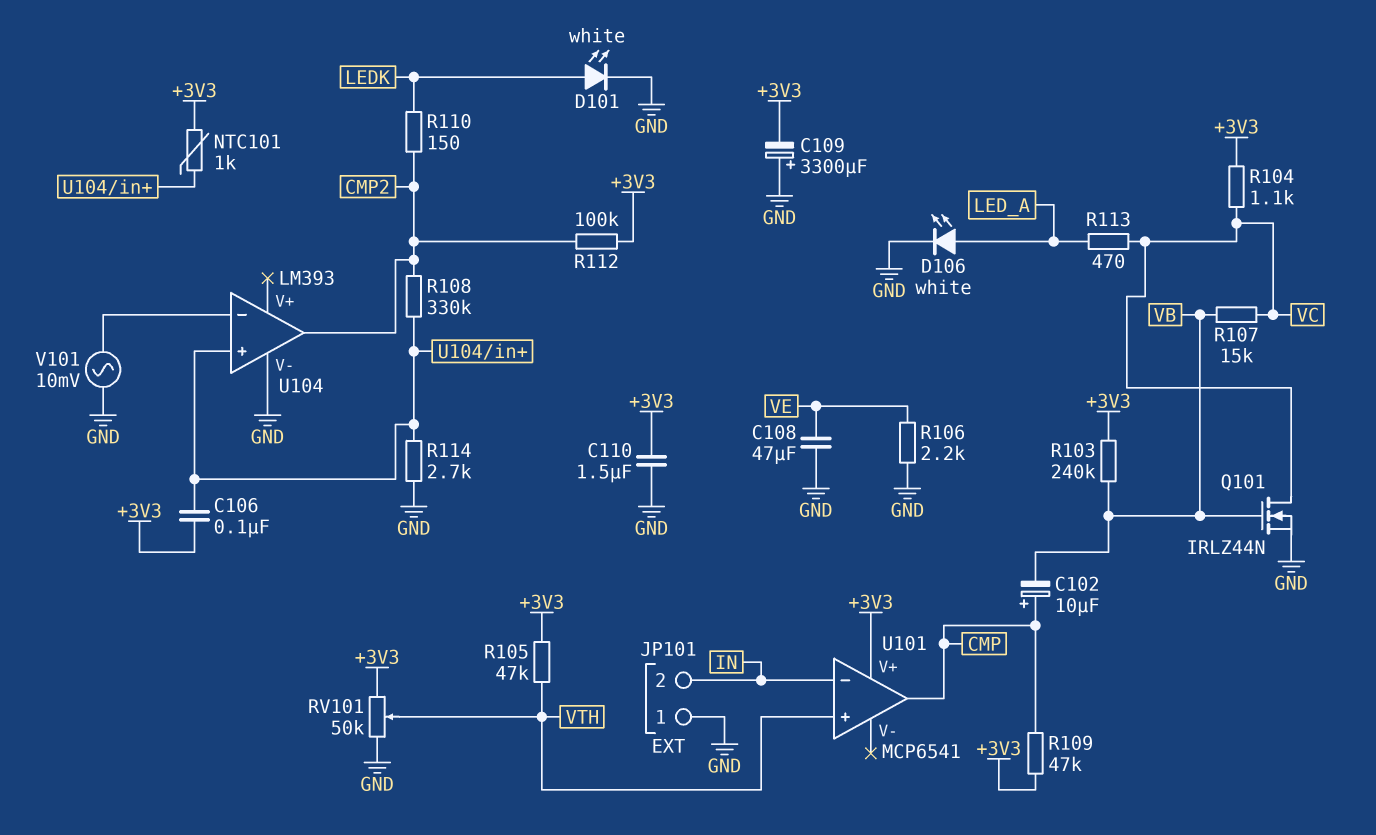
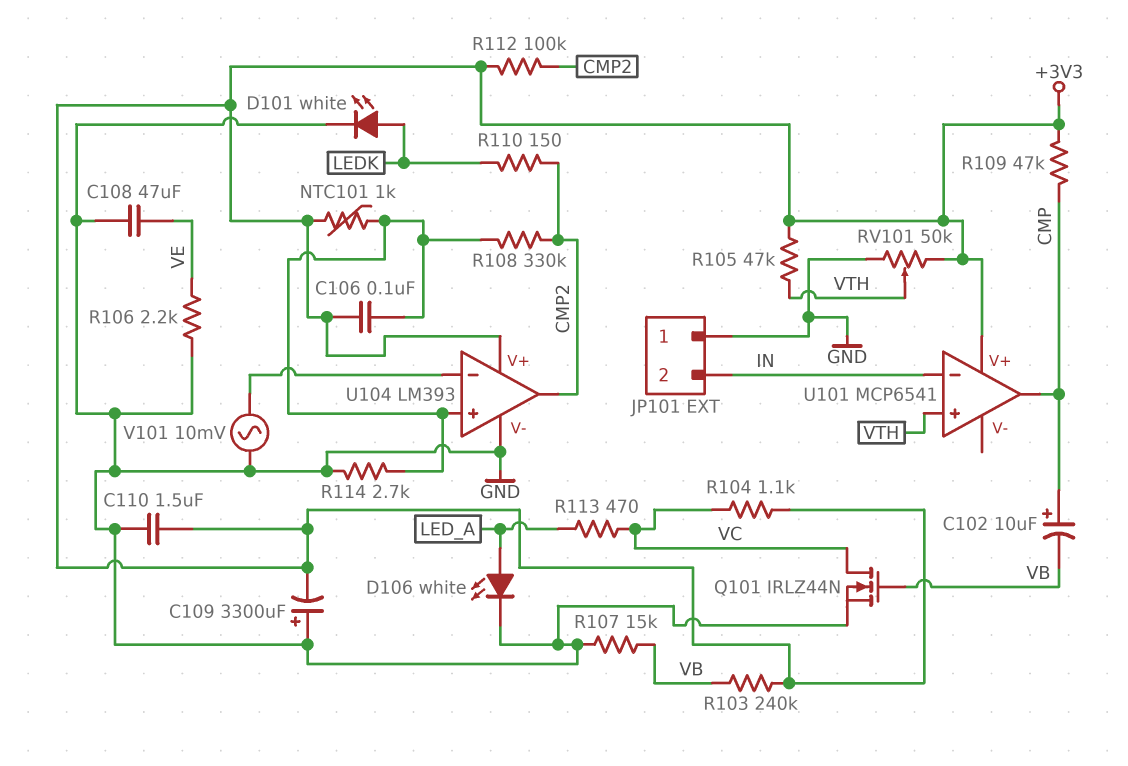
R107: 15k (VB, VC) -> 15k (GND, VB)
U104 pin V+: none -> +3V3

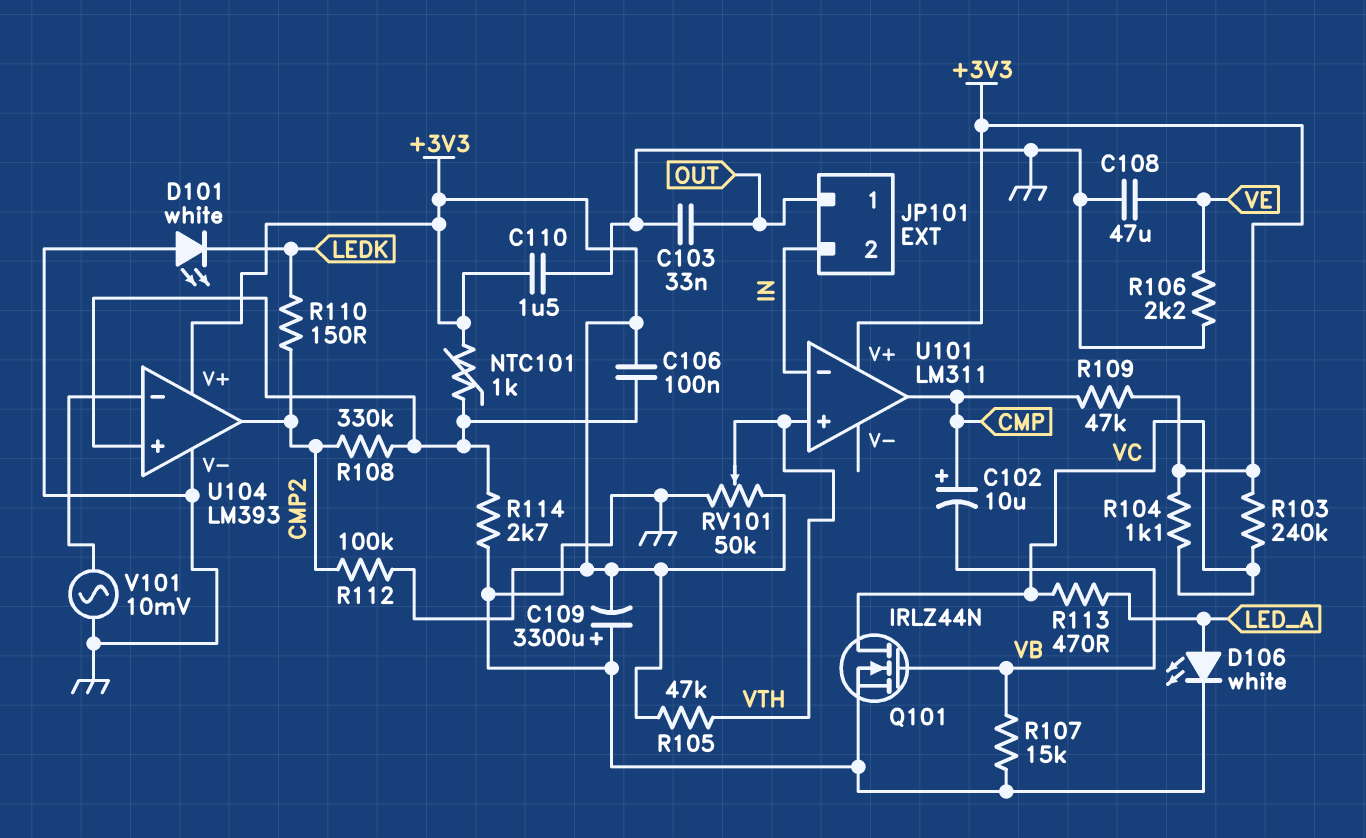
C103: none -> 33nF (GND, OUT)
D101: LED white (A LEDK, K GND) -> LED white (A GND, K LEDK)
JP101 pin 1: GND -> OUT
R103: 240k (+3V3, VB) -> 240k (+3V3, VC)
U101: MCP6541 -> LM311

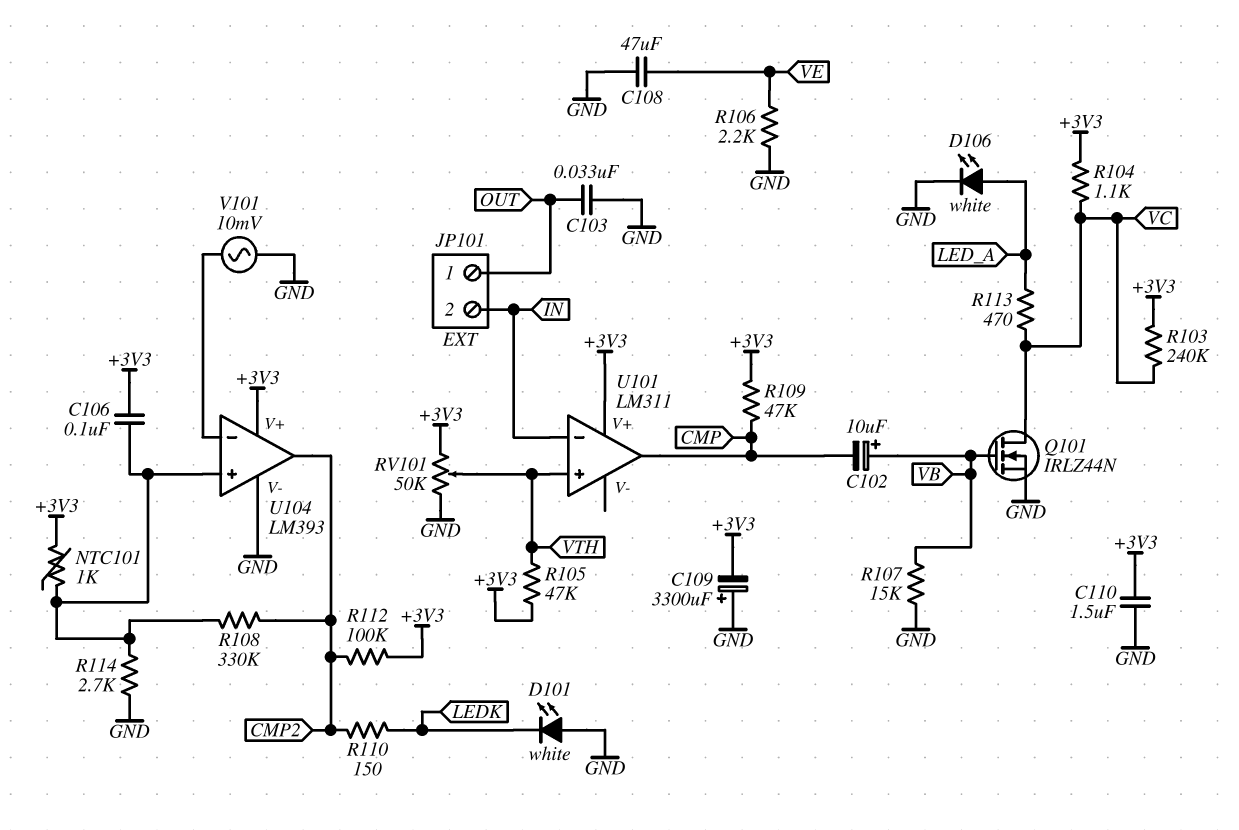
C102: 10uF (plus CMP, minus VB) -> 10uF (plus VB, minus CMP)

